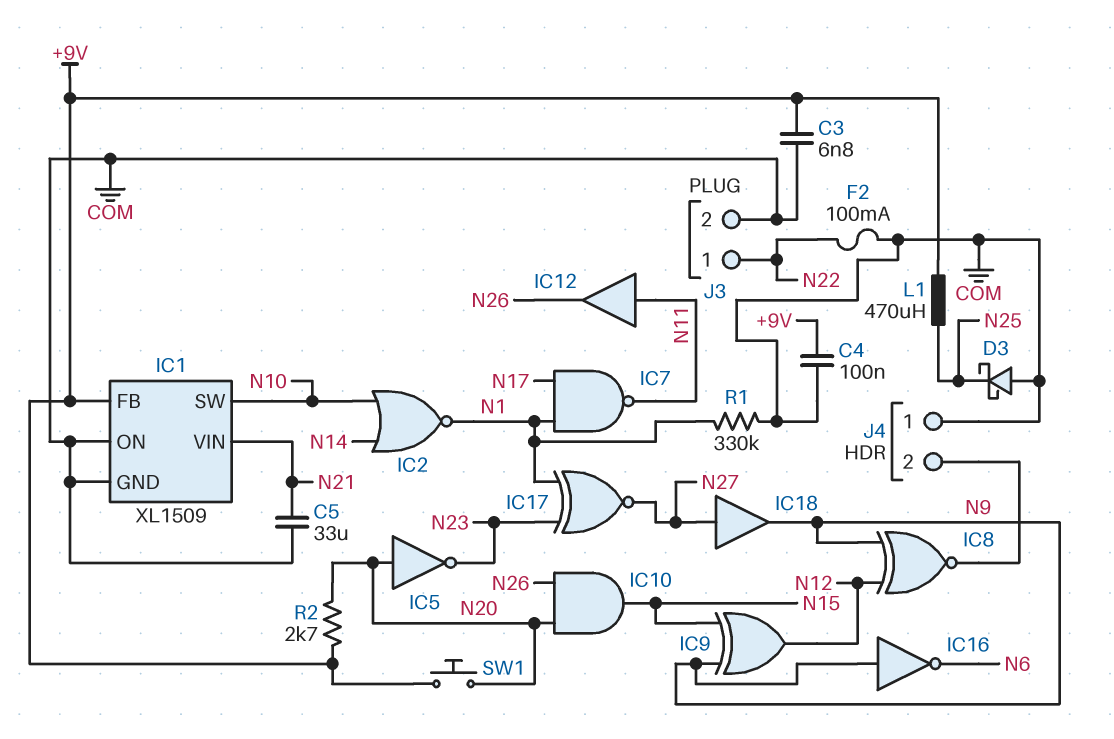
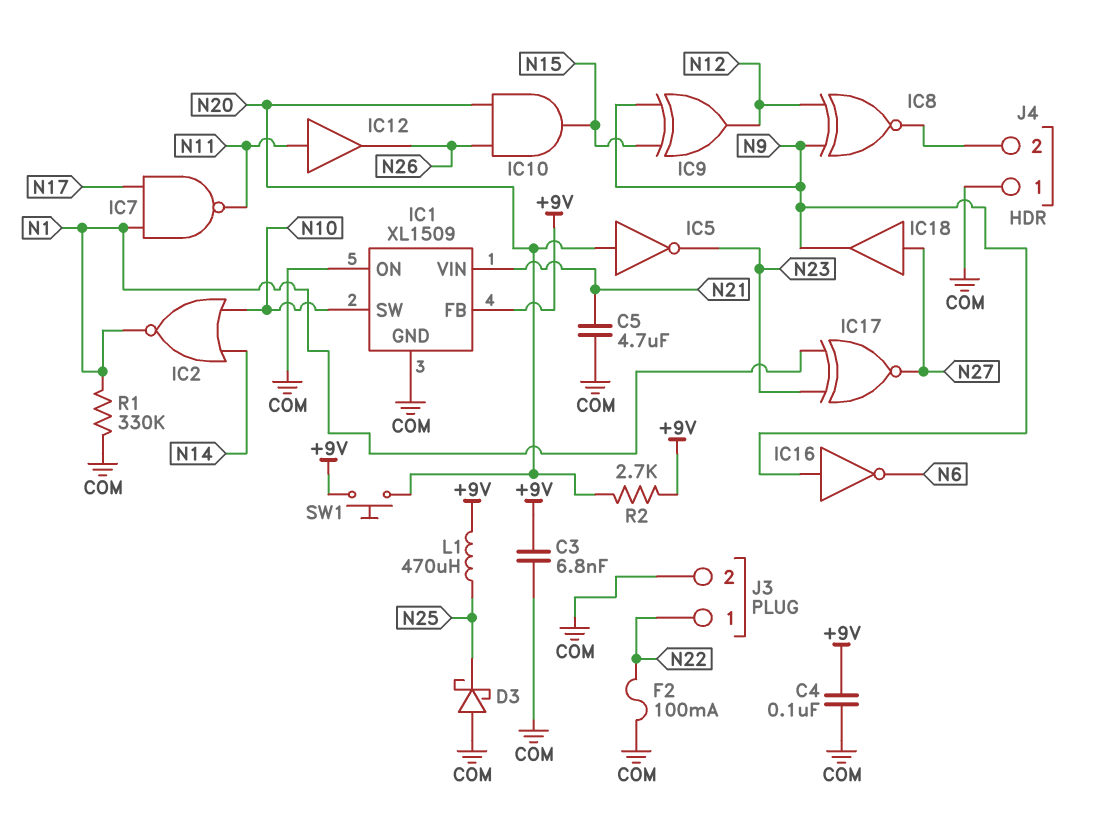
C5: 33uF (COM, N21) -> 4.7uF (COM, N21)

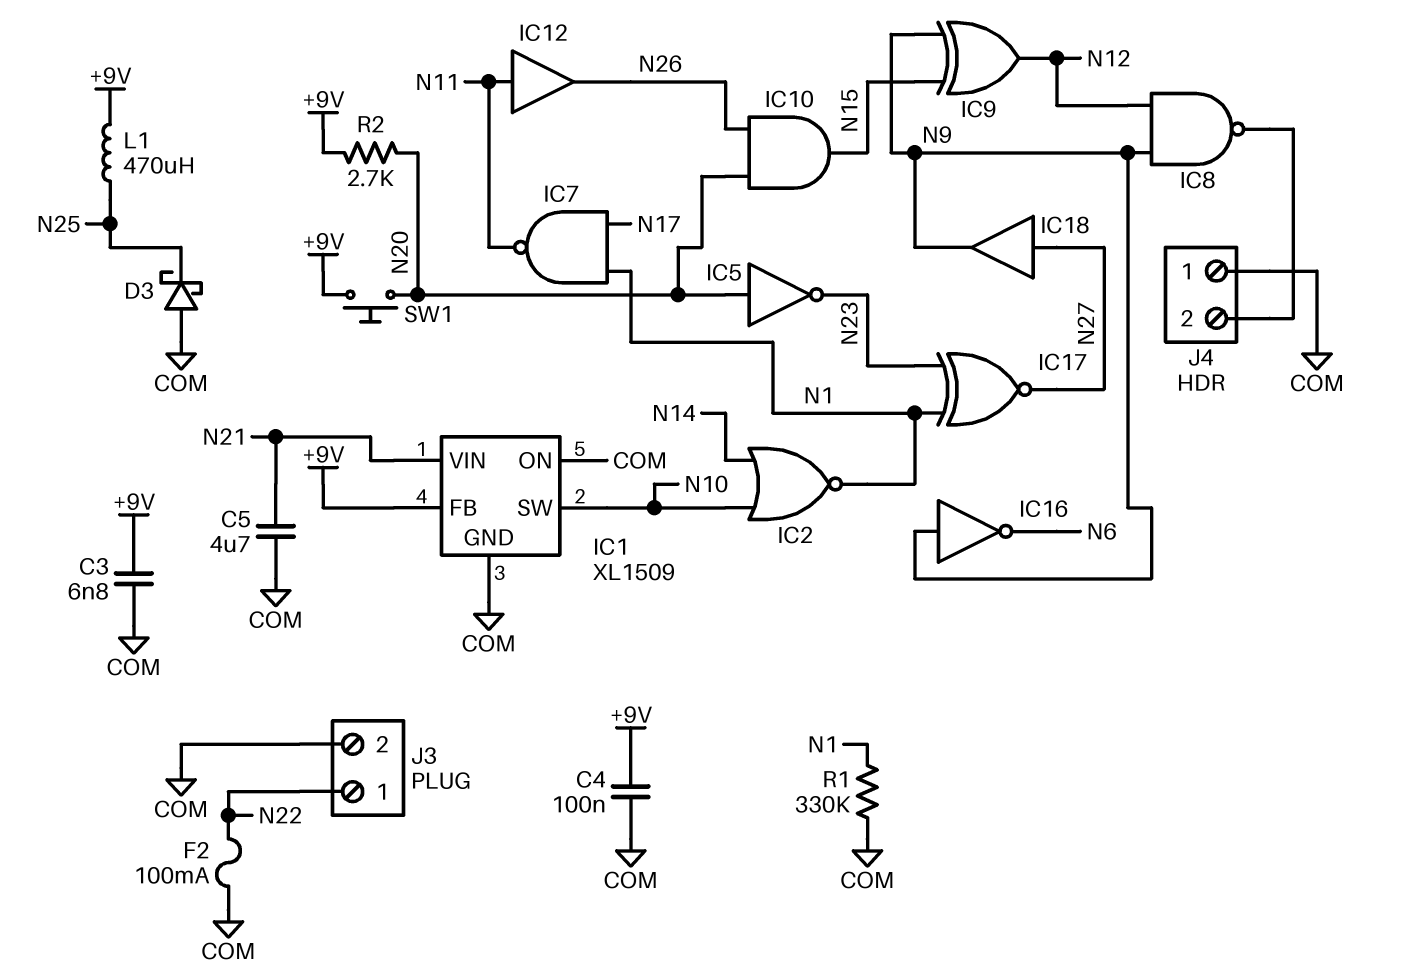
IC8: XNOR (in N9, in N12, out J4/2) -> NAND (in N9, in N12, out J4/2)

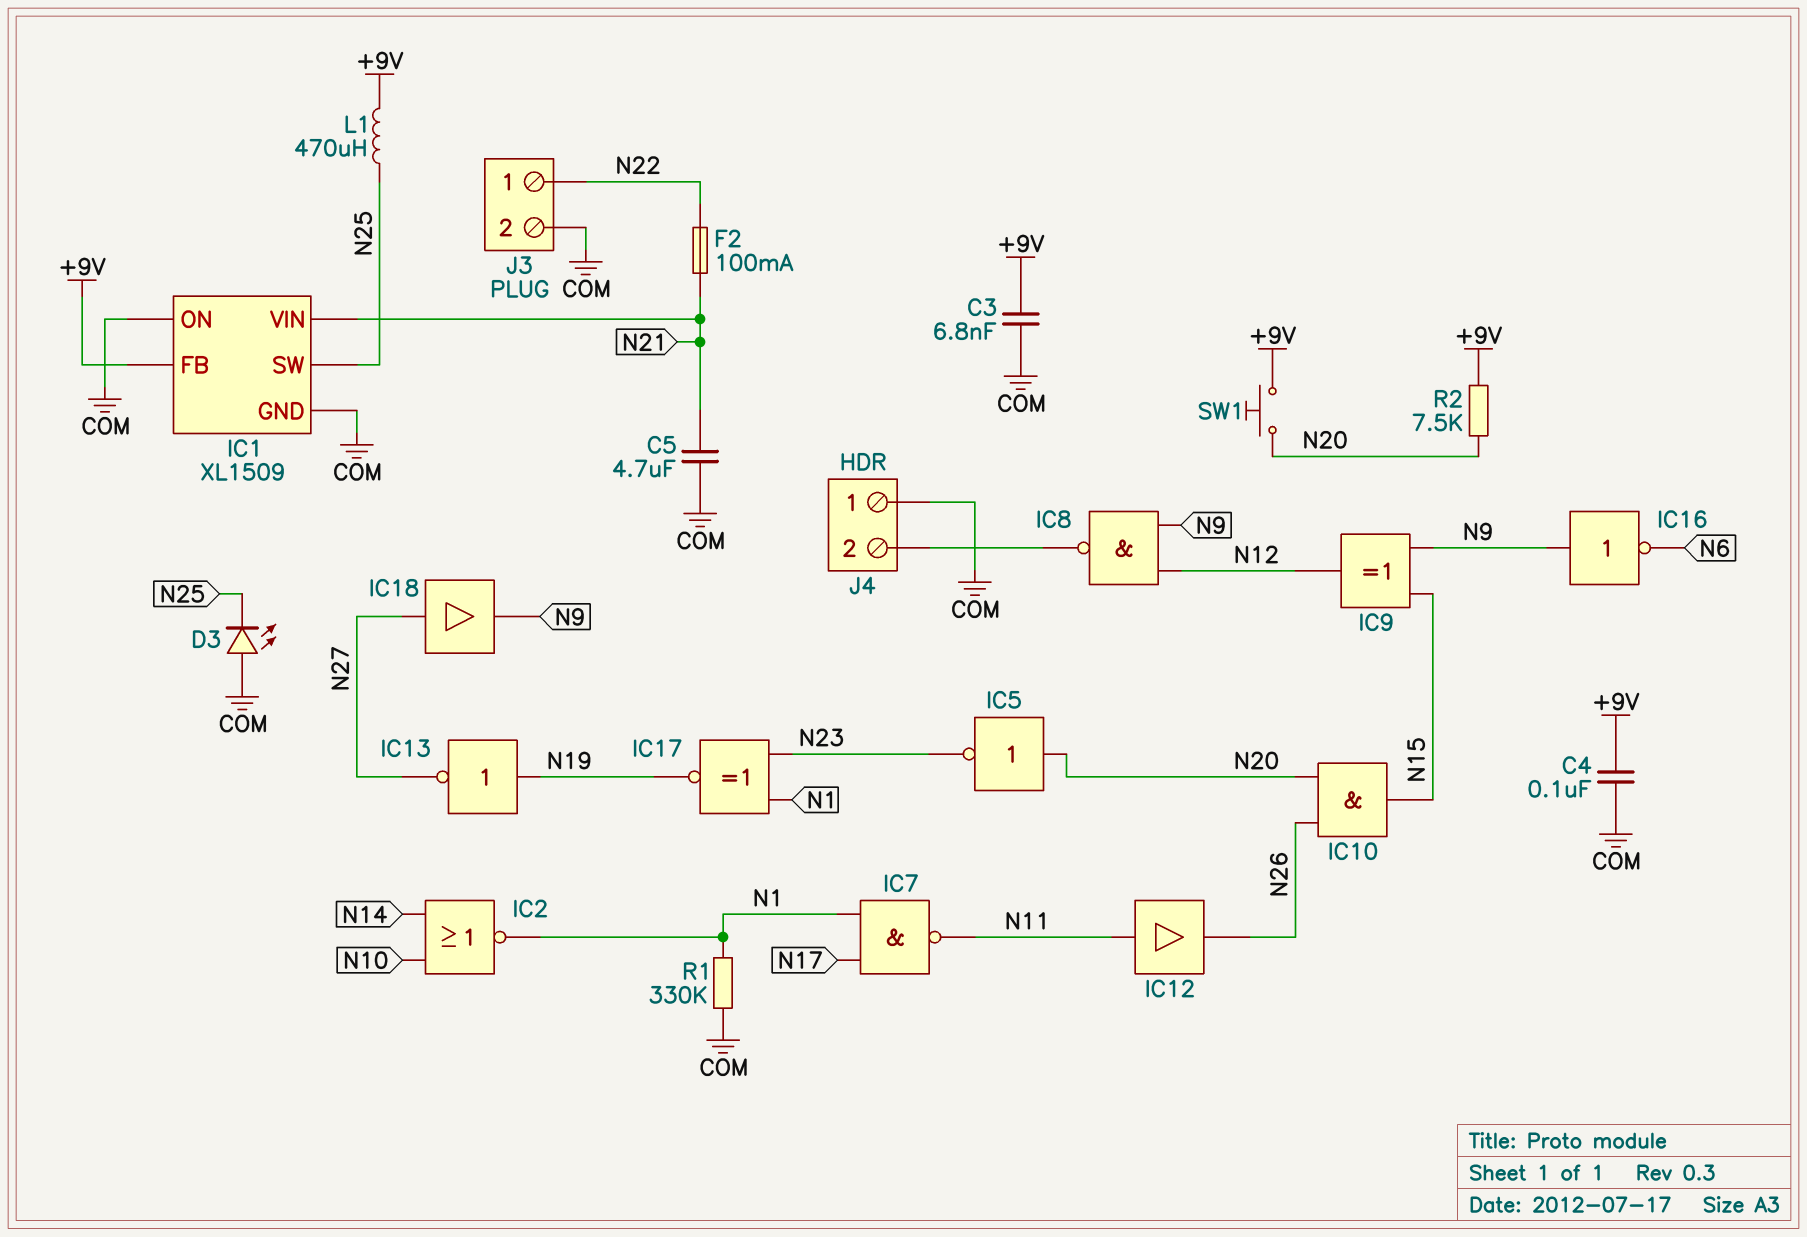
D3: schottky (A COM, K N25) -> LED (A COM, K N25)
F2: 100mA (COM, N22) -> 100mA (N21, N22)
IC1 pin SW: N10 -> N25
IC13: none -> NOT (in N19, out N27)
IC17: XNOR (in N1, in N23, out N27) -> XNOR (in N1, in N23, out N19)
R2: 2.7k (+9V, N20) -> 7.5k (+9V, N20)

